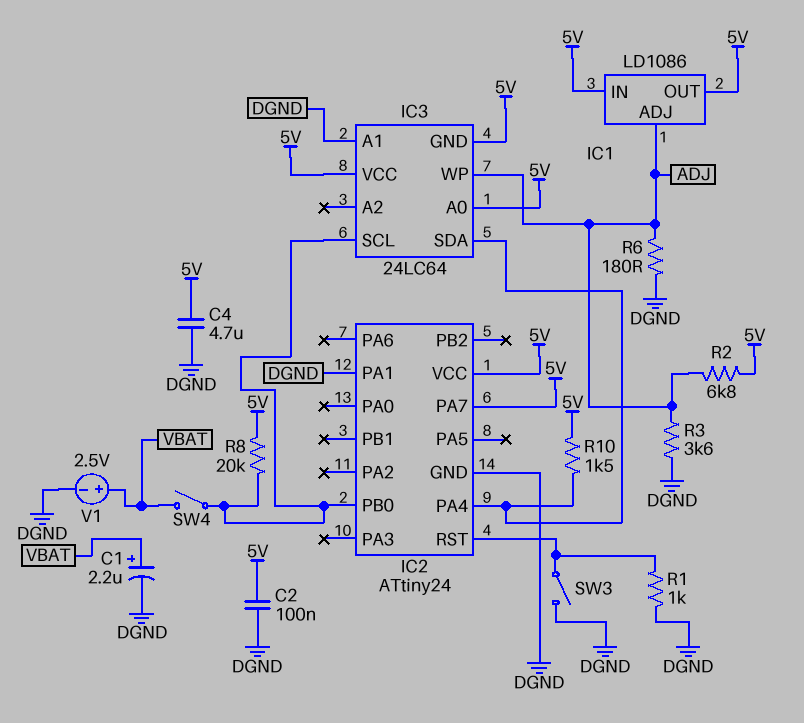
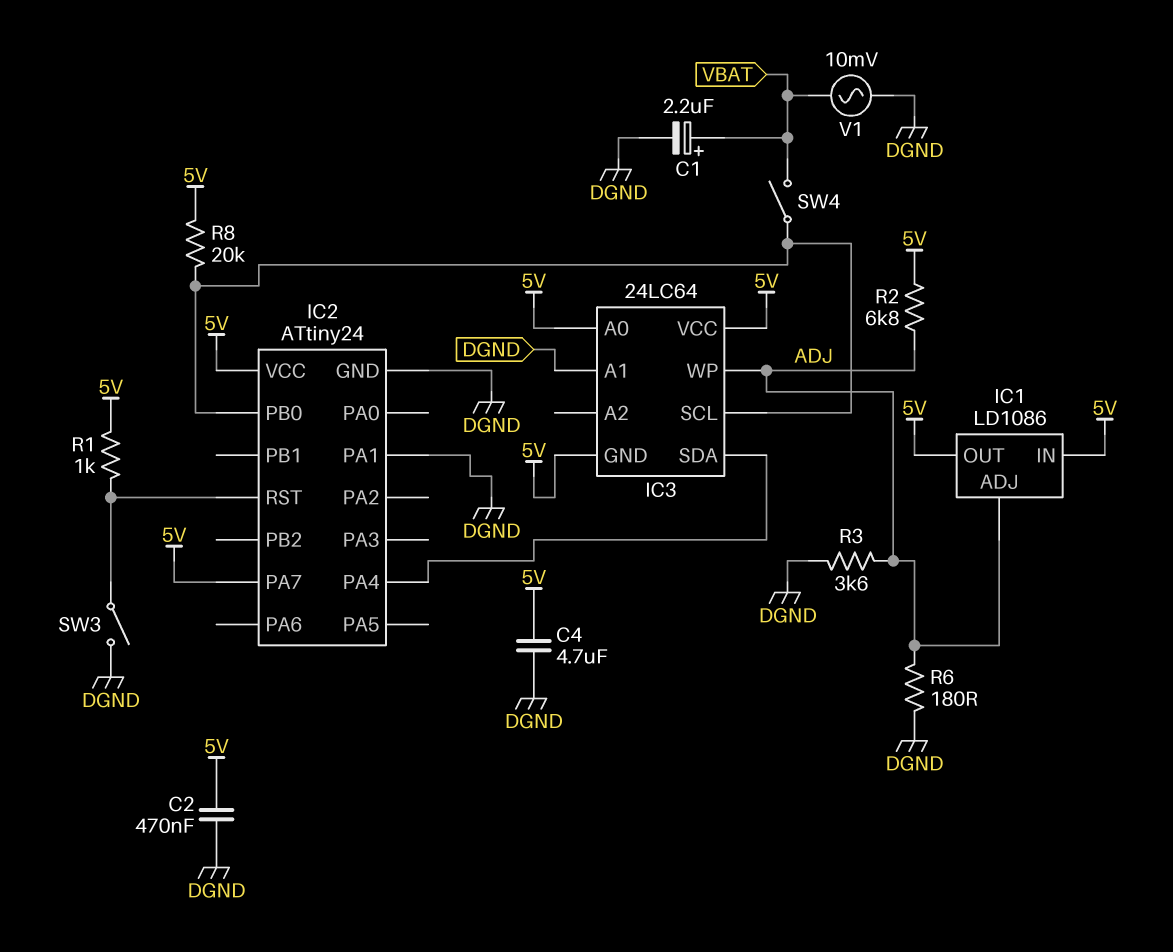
C2: 100nF (5V, DGND) -> 470nF (5V, DGND)
R1: 1k (DGND, IC2/RST) -> 1k (5V, IC2/RST)
R10: 1.5k (5V, IC2/PA4) -> none
V1: 2.5V (plus VBAT, minus DGND) -> AC 10mV (DGND, VBAT)

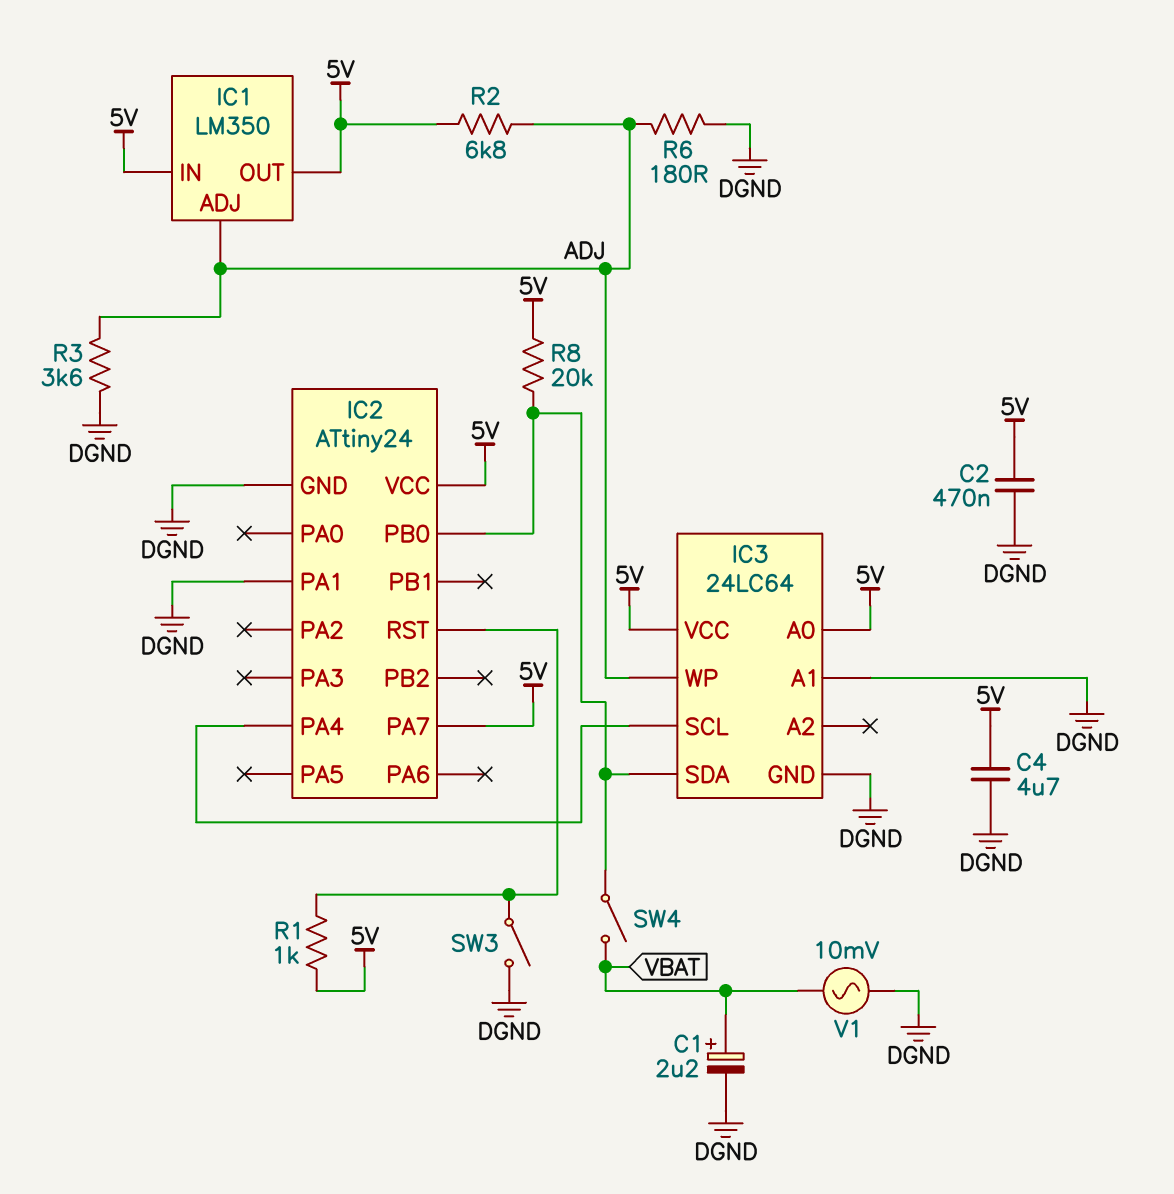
IC1: LD1086 -> LM350
IC3 pin GND: 5V -> DGND
IC3 pin SCL: IC2/PB0 -> IC2/PA4
IC3 pin SDA: IC2/PA4 -> IC2/PB0

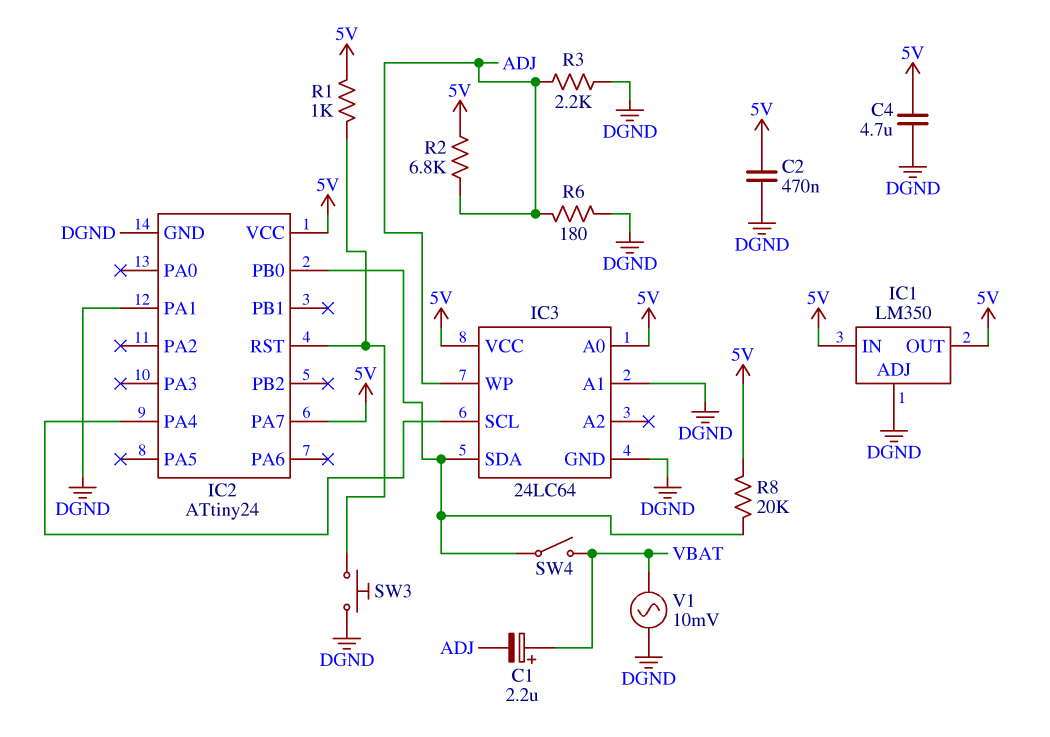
C1: 2.2uF (plus VBAT, minus DGND) -> 2.2uF (plus VBAT, minus ADJ)
IC1 pin ADJ: ADJ -> DGND
R3: 3.6k (ADJ, DGND) -> 2.2k (ADJ, DGND)
SW3: switch (DGND, IC2/RST) -> button (DGND, IC2/RST)

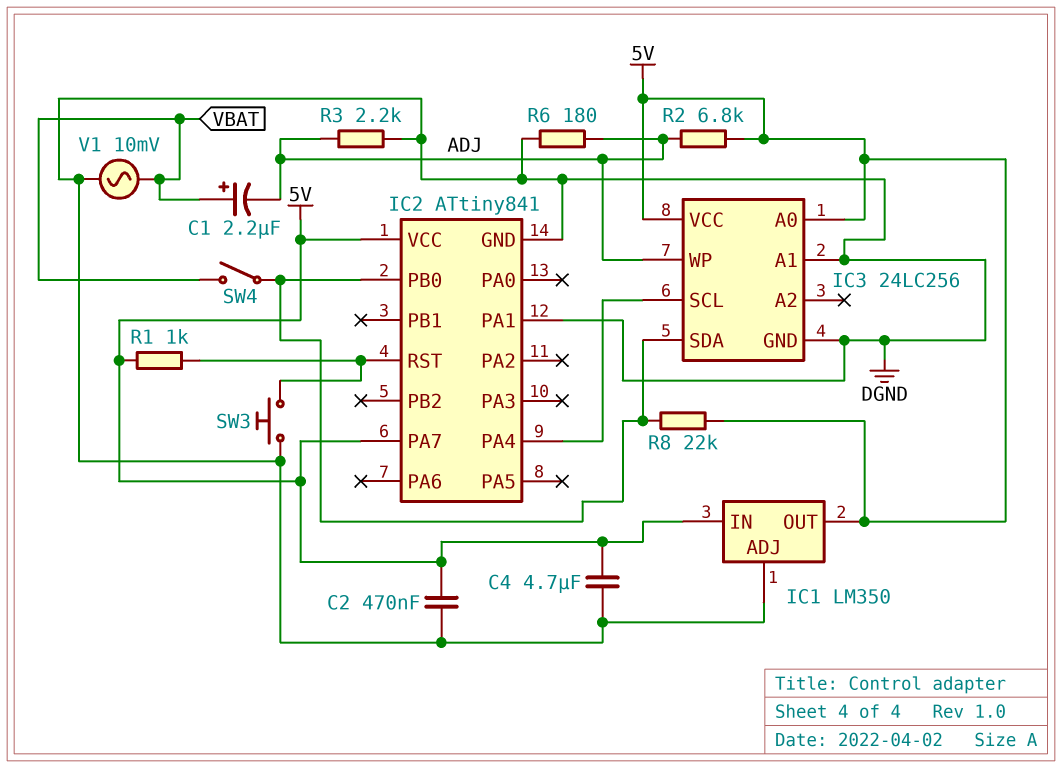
IC2: ATtiny24 -> ATtiny841
IC3: 24LC64 -> 24LC256
R8: 20k (5V, IC2/PB0) -> 22k (5V, IC2/PB0)

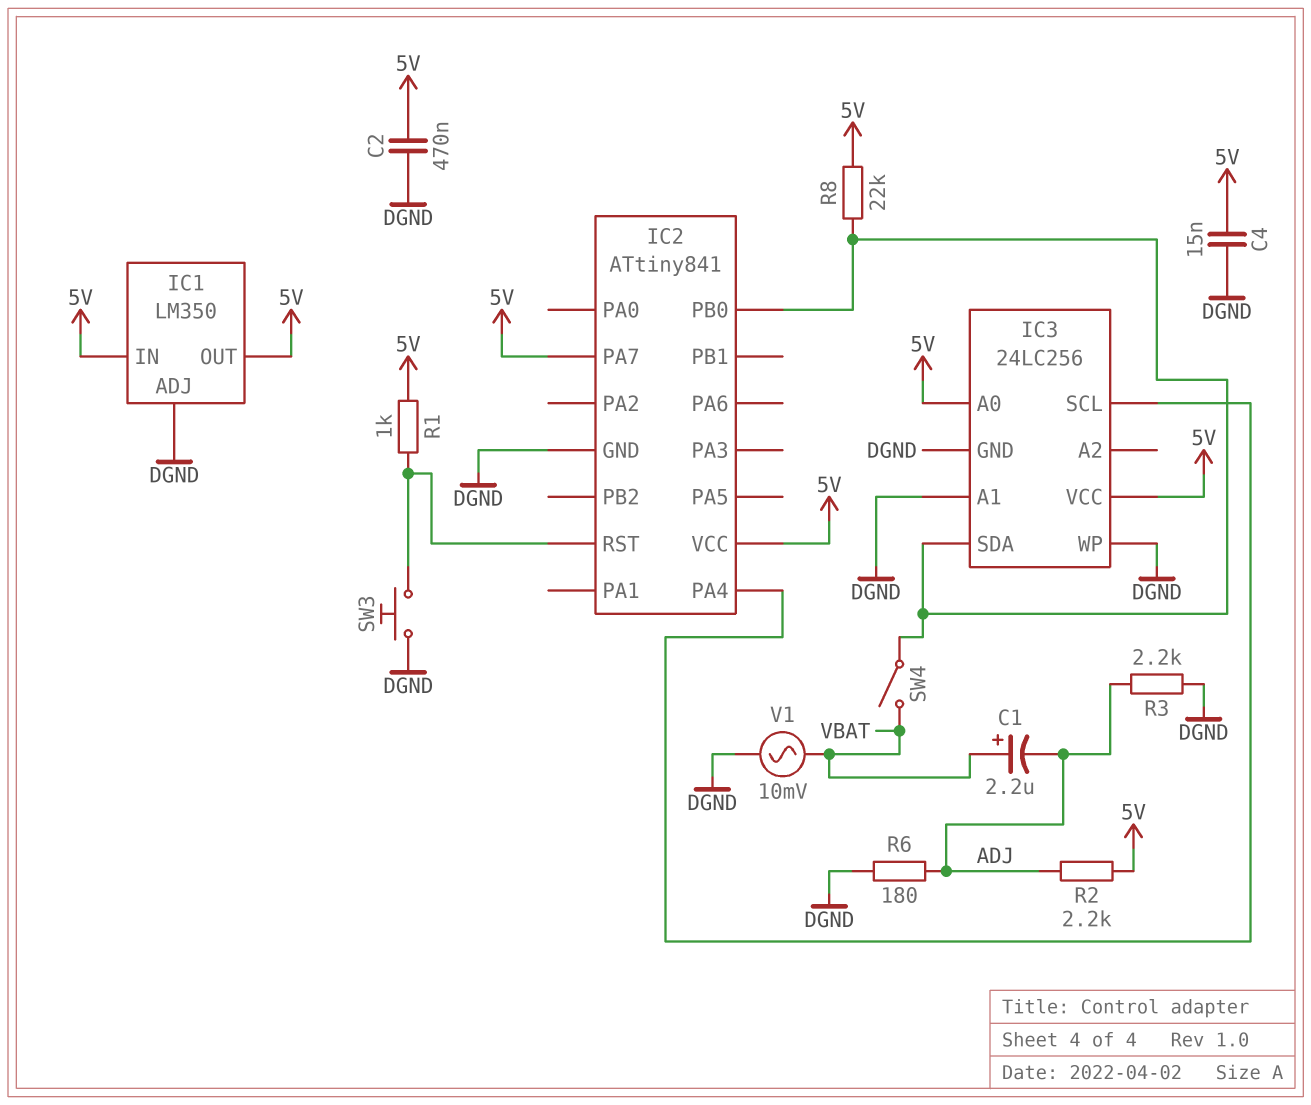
C4: 4.7uF (5V, DGND) -> 15nF (5V, DGND)
IC2 pin PA1: DGND -> none
IC3 pin WP: ADJ -> DGND
R2: 6.8k (5V, ADJ) -> 2.2k (5V, ADJ)

